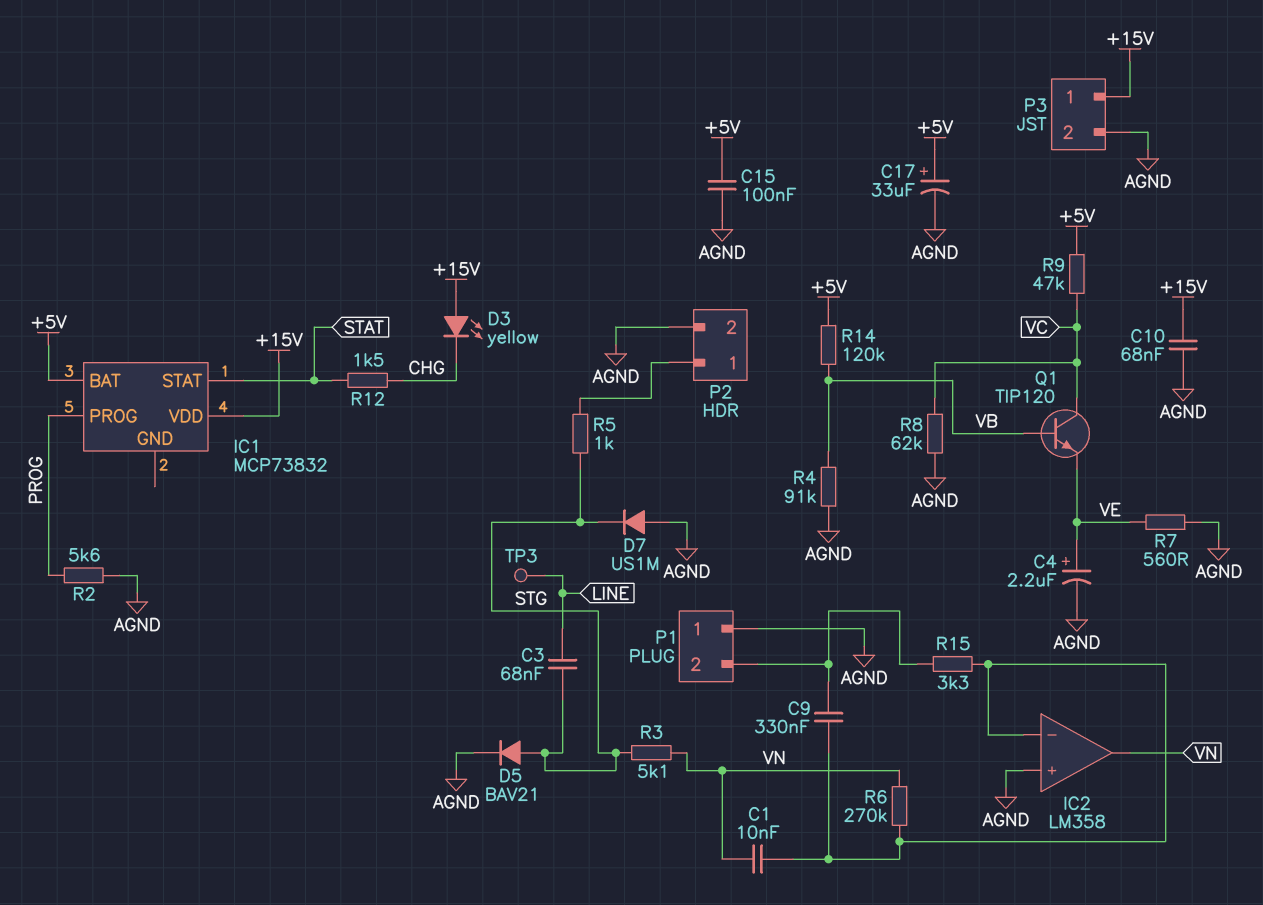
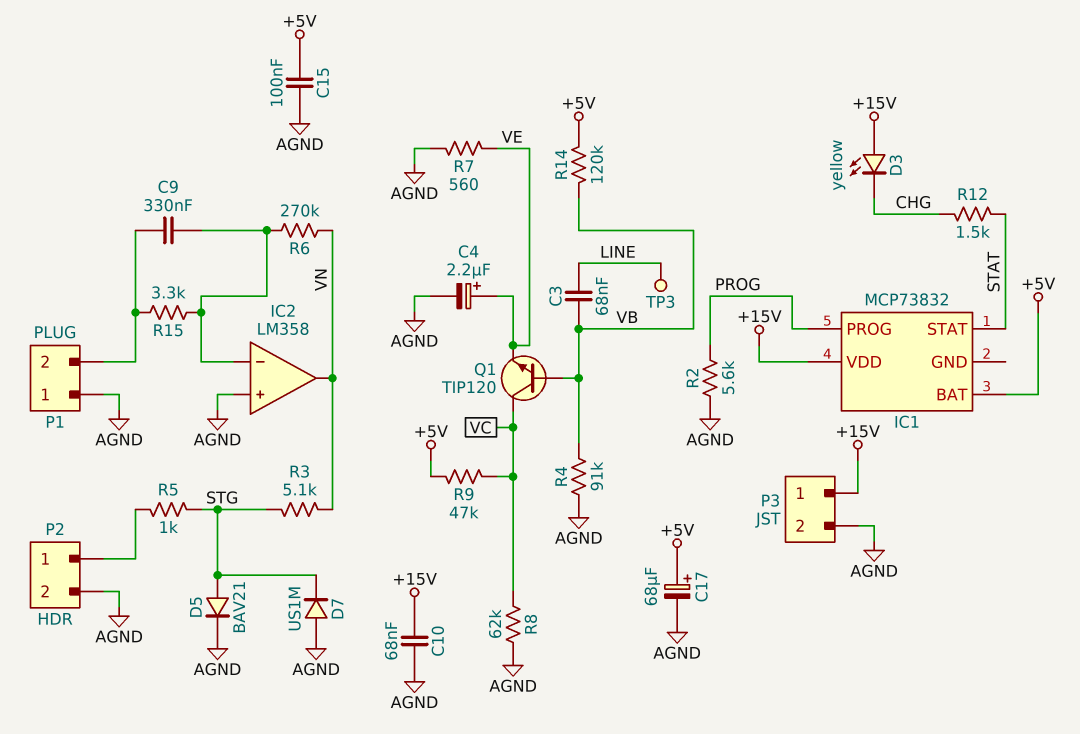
C1: 10nF (IC2/in-, VN) -> none
C3: 68nF (LINE, STG) -> 68nF (LINE, VB)
C17: 33uF (plus +5V, minus AGND) -> 68uF (plus +5V, minus AGND)

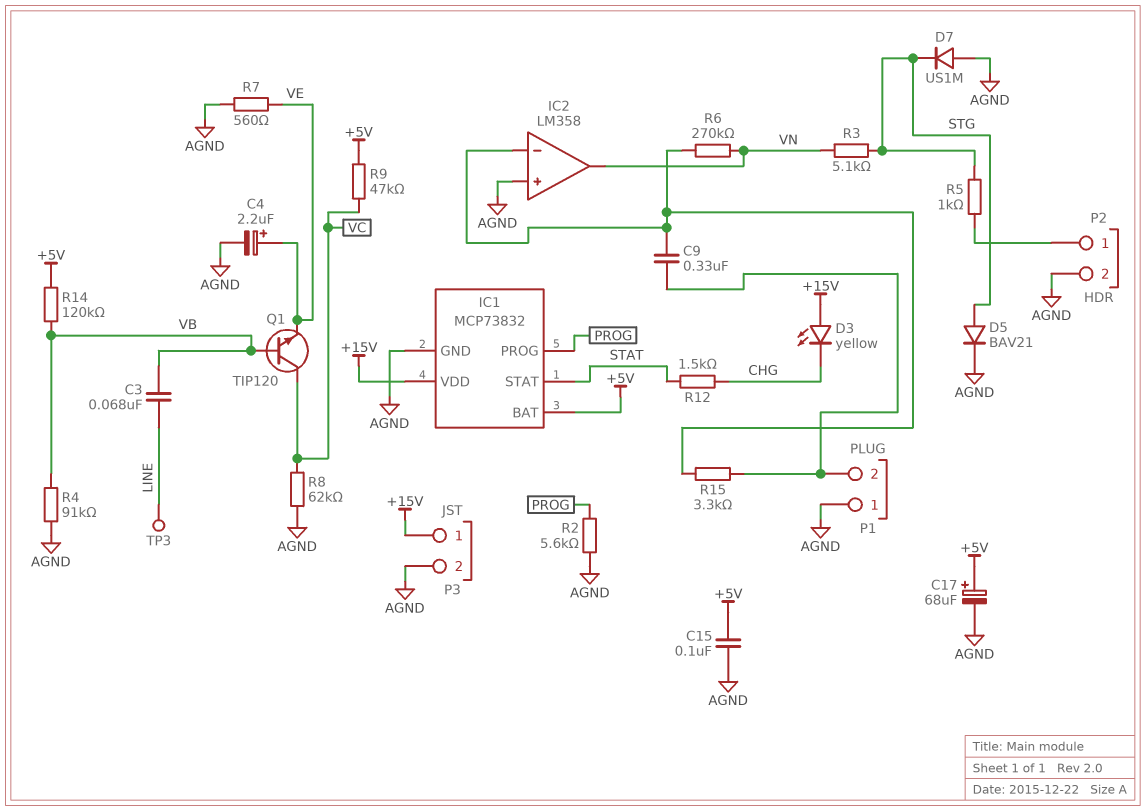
C10: 68nF (+15V, AGND) -> none
IC1 pin GND: none -> AGND

